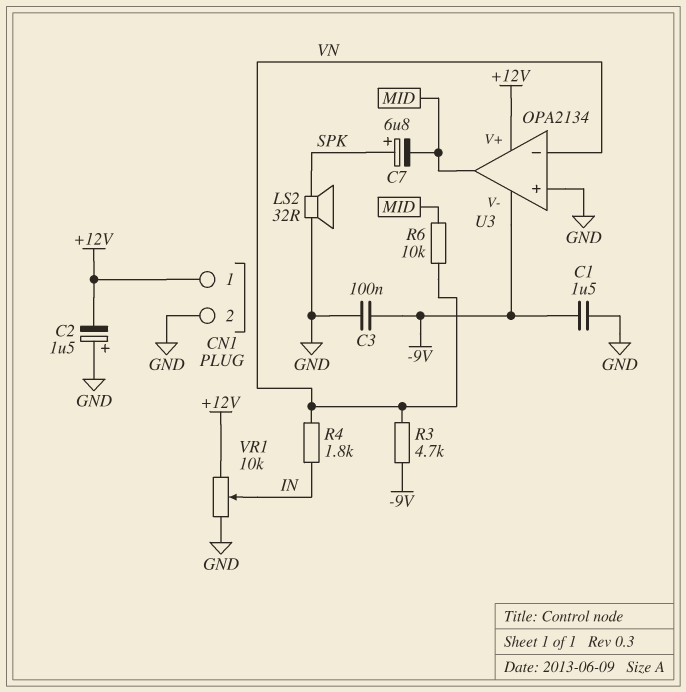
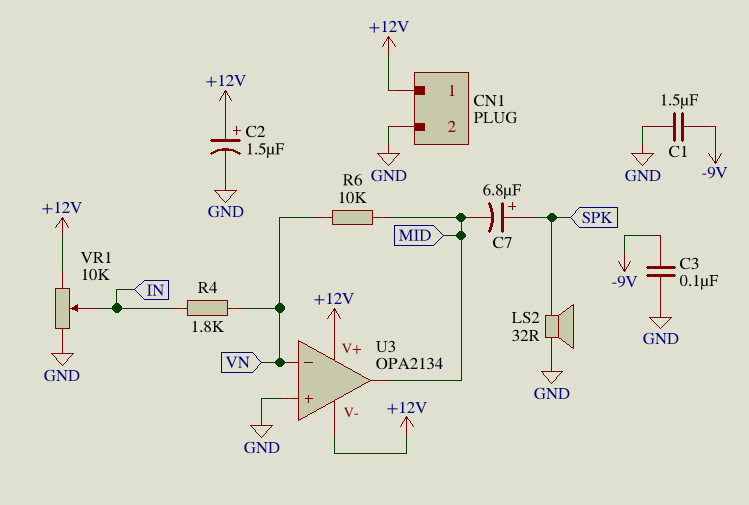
C2: 1.5uF (plus GND, minus +12V) -> 1.5uF (plus +12V, minus GND)
R3: 4.7k (-9V, VN) -> none
U3 pin V-: -9V -> +12V

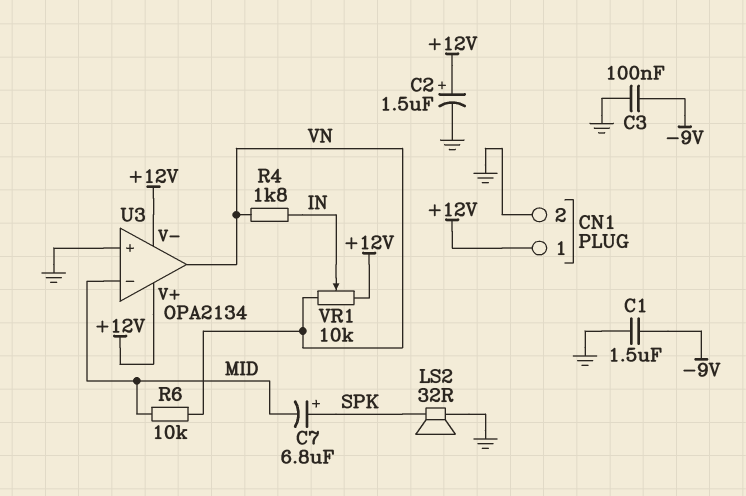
U3 pin in-: VN -> MID
U3 pin out: MID -> VN
VR1: 10k (+12V, GND, wiper IN) -> 10k (+12V, VN, wiper IN)

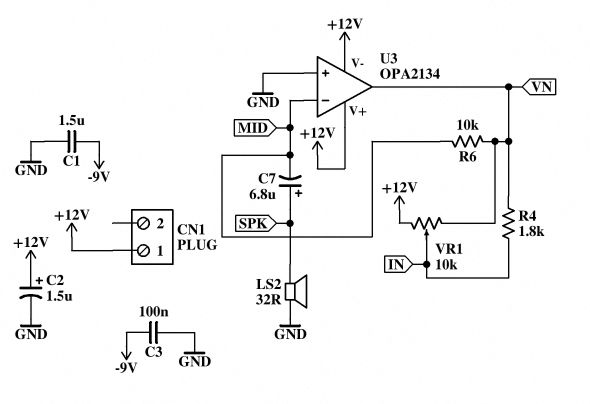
CN1 pin 2: GND -> none

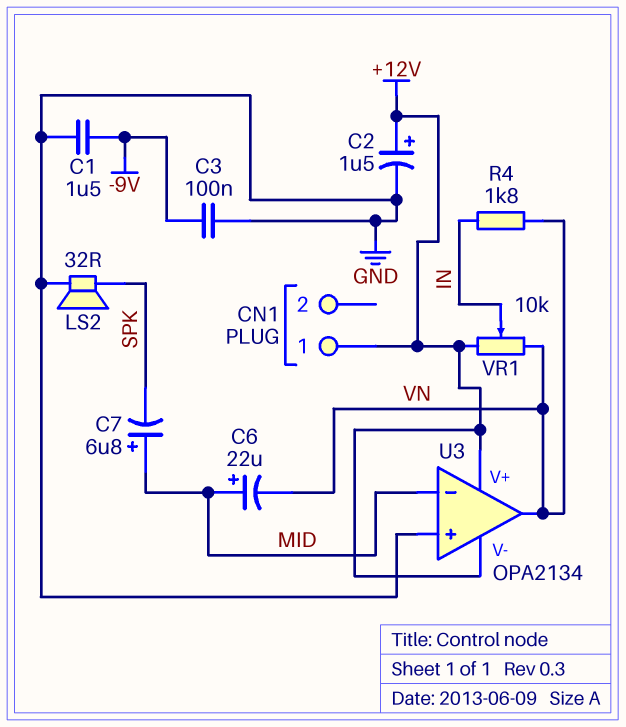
C6: none -> 22uF (plus MID, minus VN)
C7: 6.8uF (plus SPK, minus MID) -> 6.8uF (plus MID, minus SPK)
R6: 10k (MID, VN) -> none

